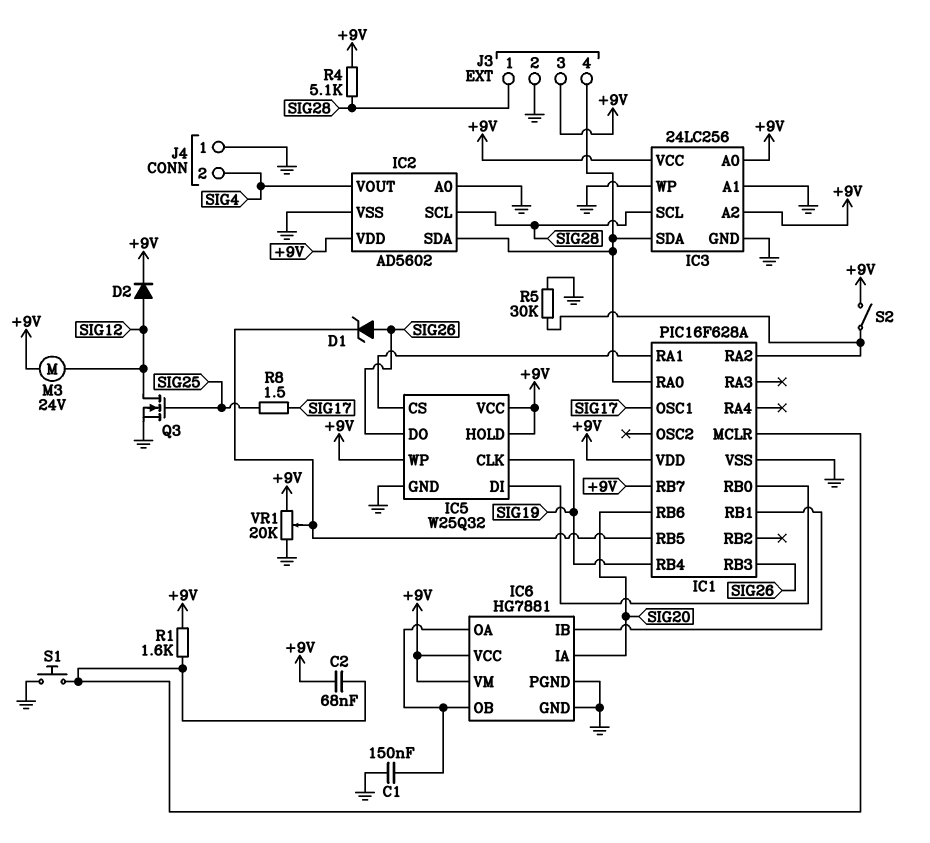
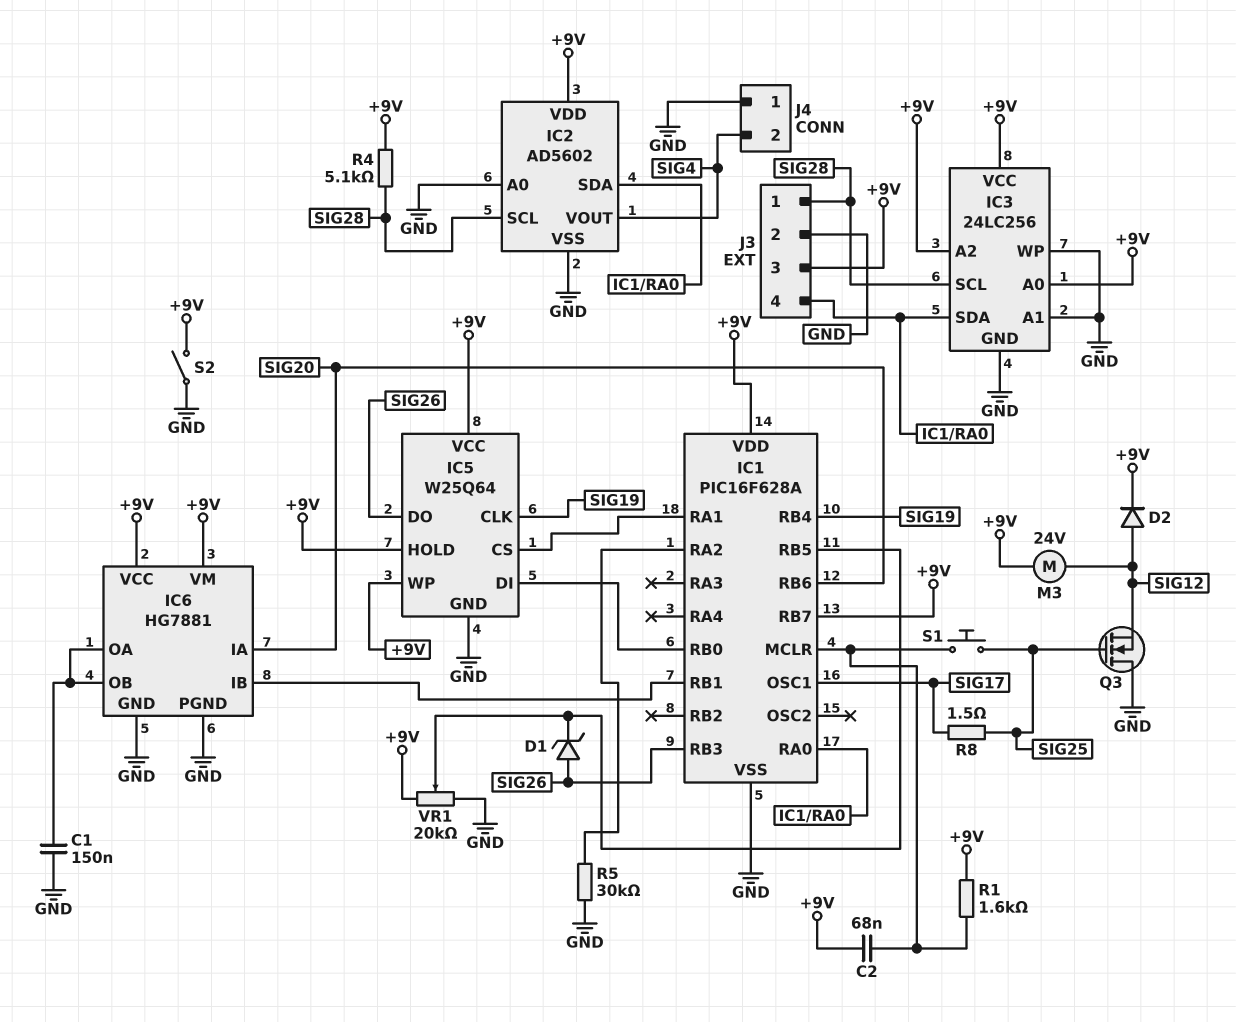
IC5: W25Q32 -> W25Q64
Q3: NMOS (G SIG25, D SIG12, S GND) -> NMOS (G SIG25, D GND, S SIG12)
S1: button (GND, IC1/MCLR) -> button (IC1/MCLR, SIG25)
S2: switch (+9V, IC1/RA2) -> switch (+9V, GND)

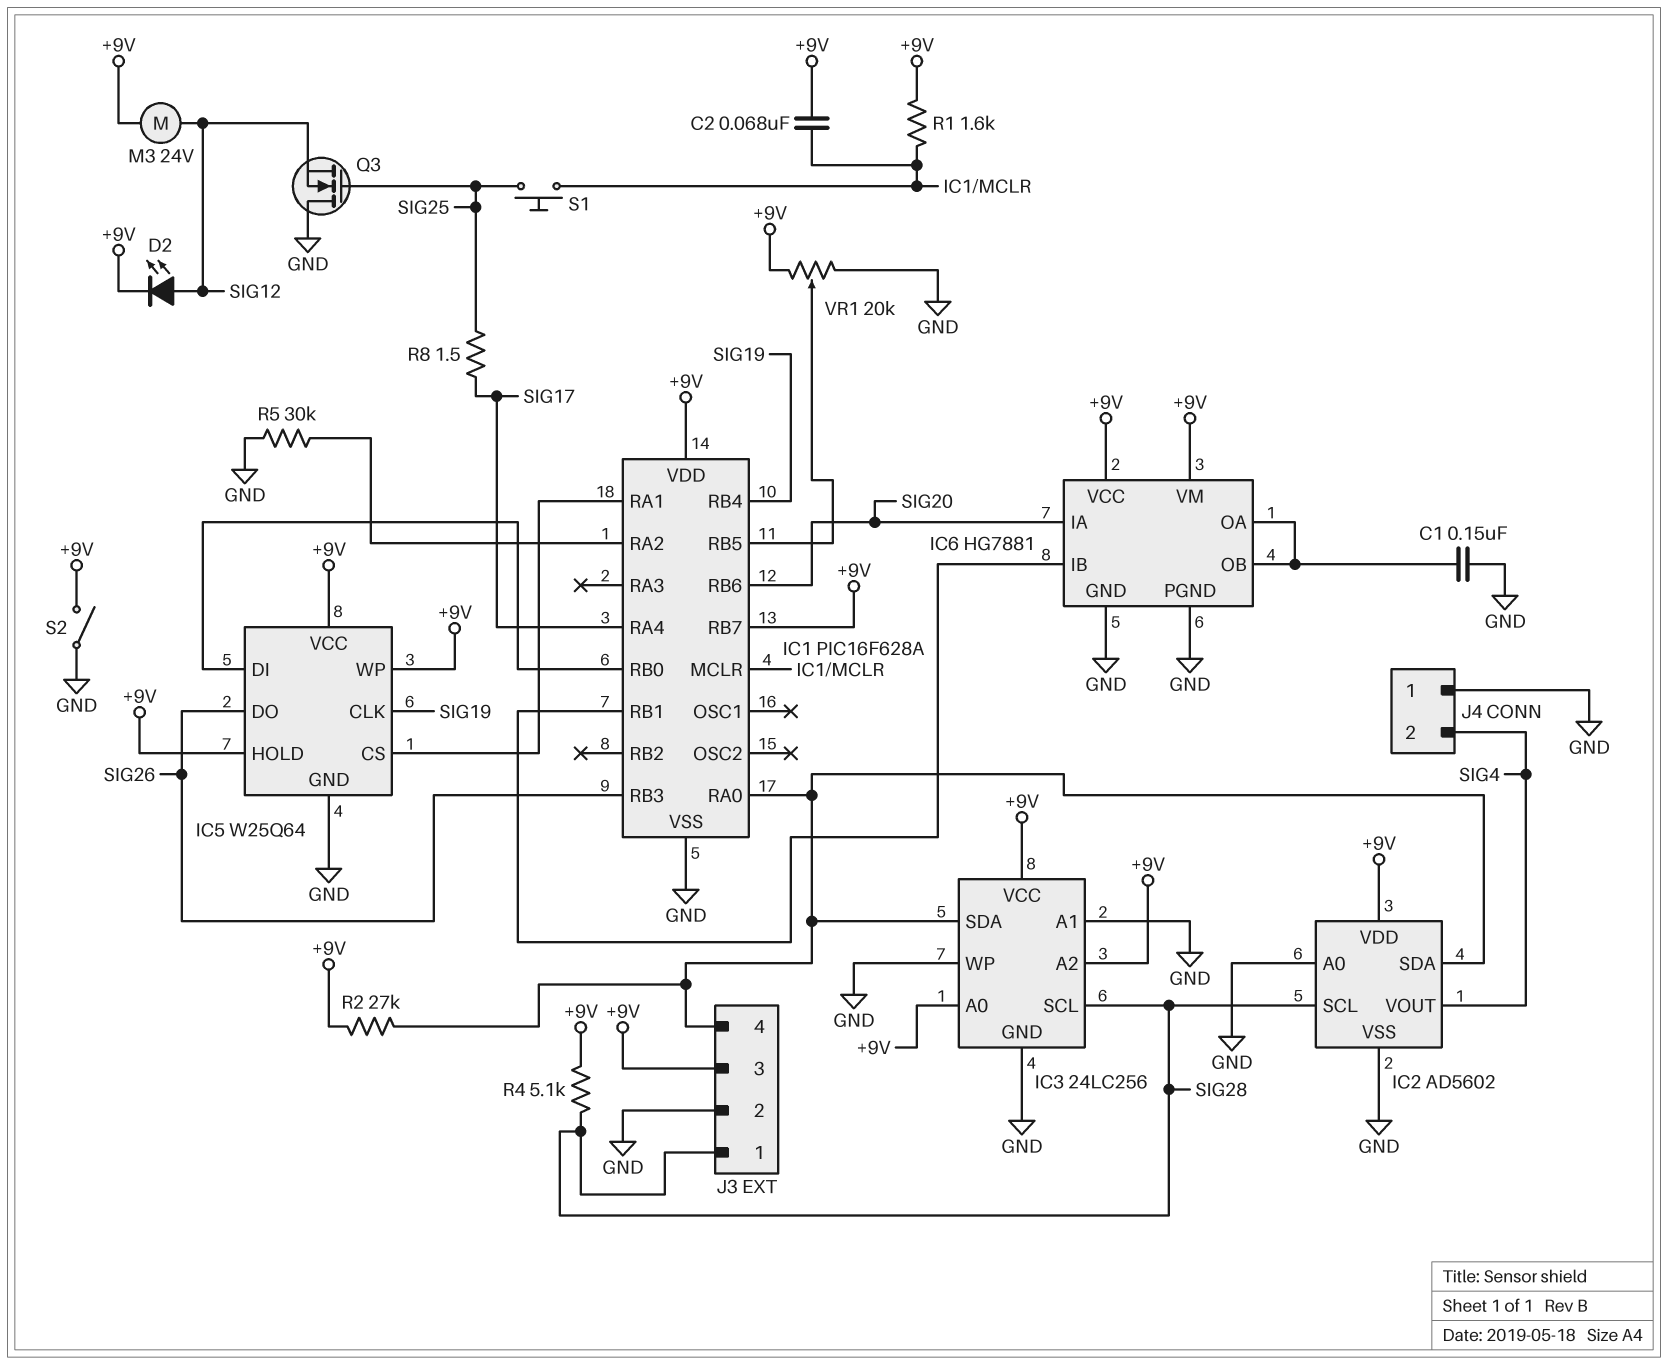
D1: zener (A SIG26, K IC1/RB5) -> none
D2: diode (A SIG12, K +9V) -> LED (A SIG12, K +9V)
IC1 pin OSC1: SIG17 -> none
IC1 pin RA4: none -> SIG17
R2: none -> 27k (+9V, IC1/RA0)

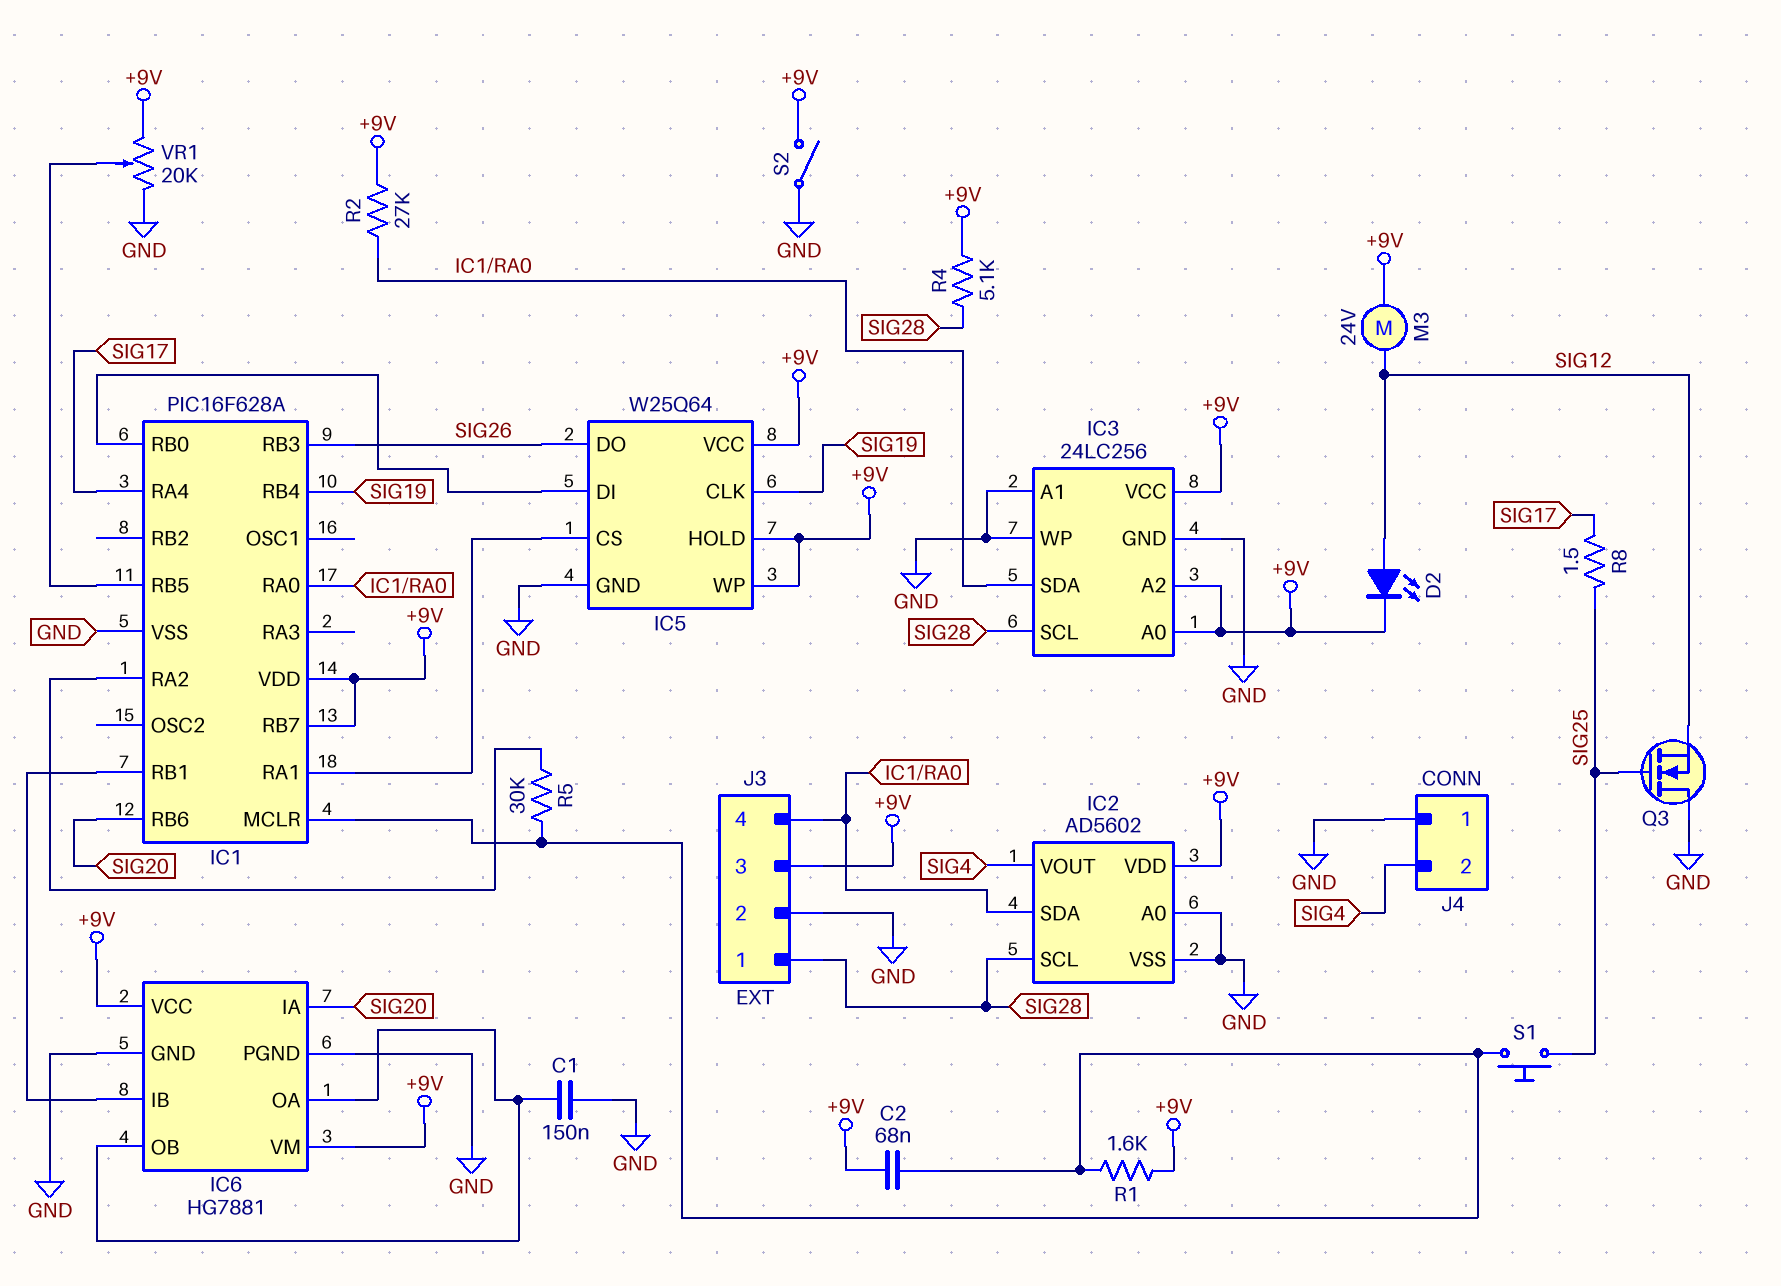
R5: 30k (GND, IC1/RA2) -> 30k (IC1/MCLR, IC1/RA2)

